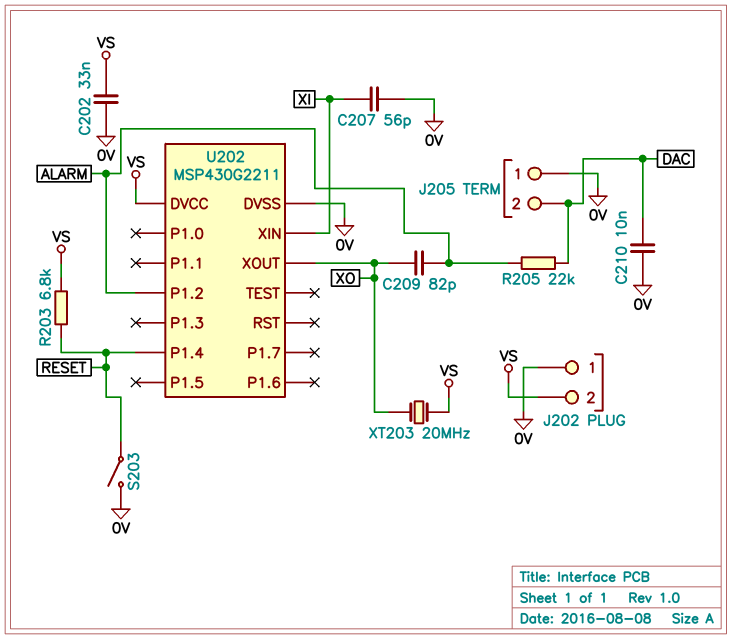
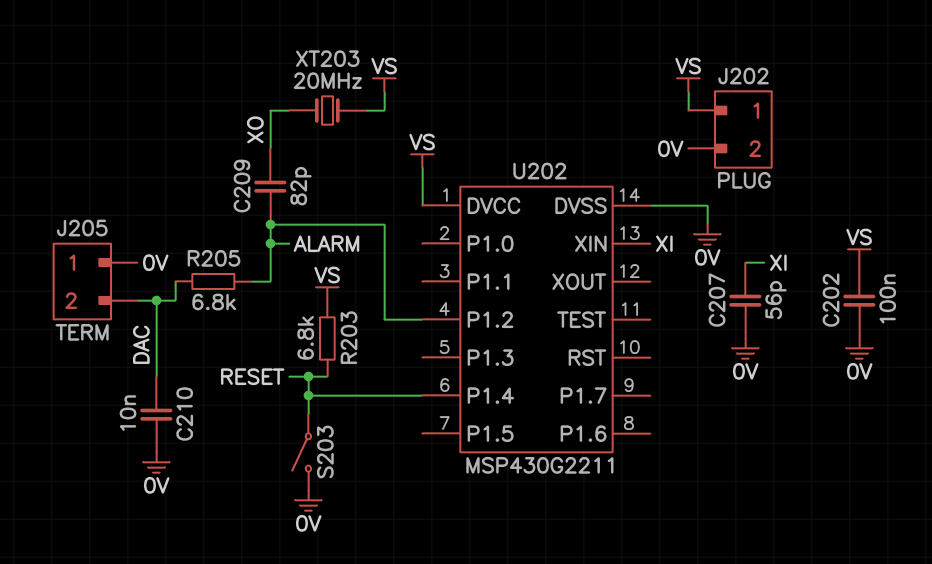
C202: 33nF (0V, VS) -> 100nF (0V, VS)
J202 pin 1: 0V -> VS
J202 pin 2: VS -> 0V
R205: 22k (ALARM, DAC) -> 6.8k (ALARM, DAC)
U202 pin XOUT: XO -> none

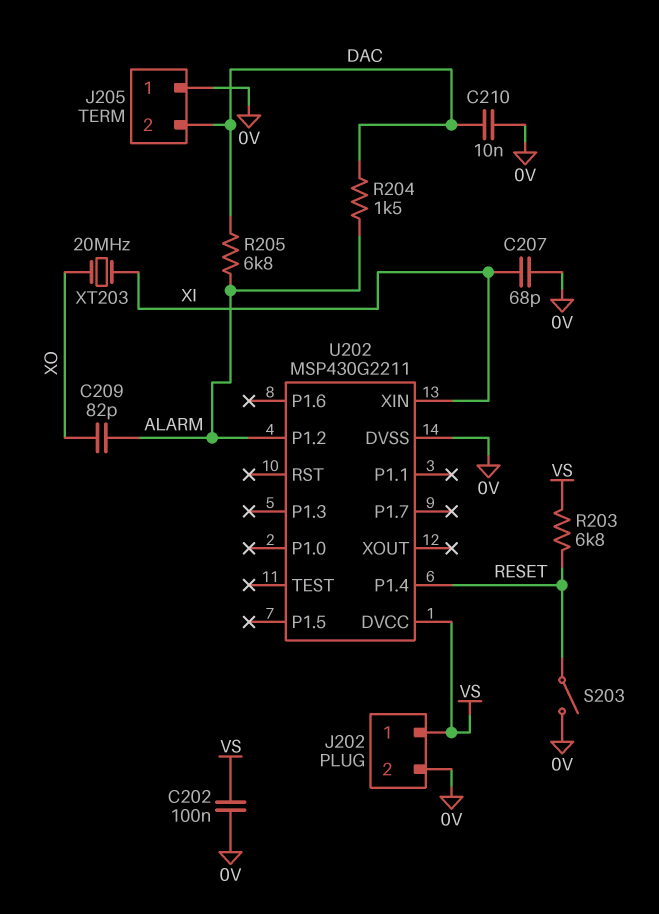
C207: 56pF (0V, XI) -> 68pF (0V, XI)
R204: none -> 1.5k (ALARM, DAC)
XT203: 20MHz (VS, XO) -> 20MHz (XI, XO)

